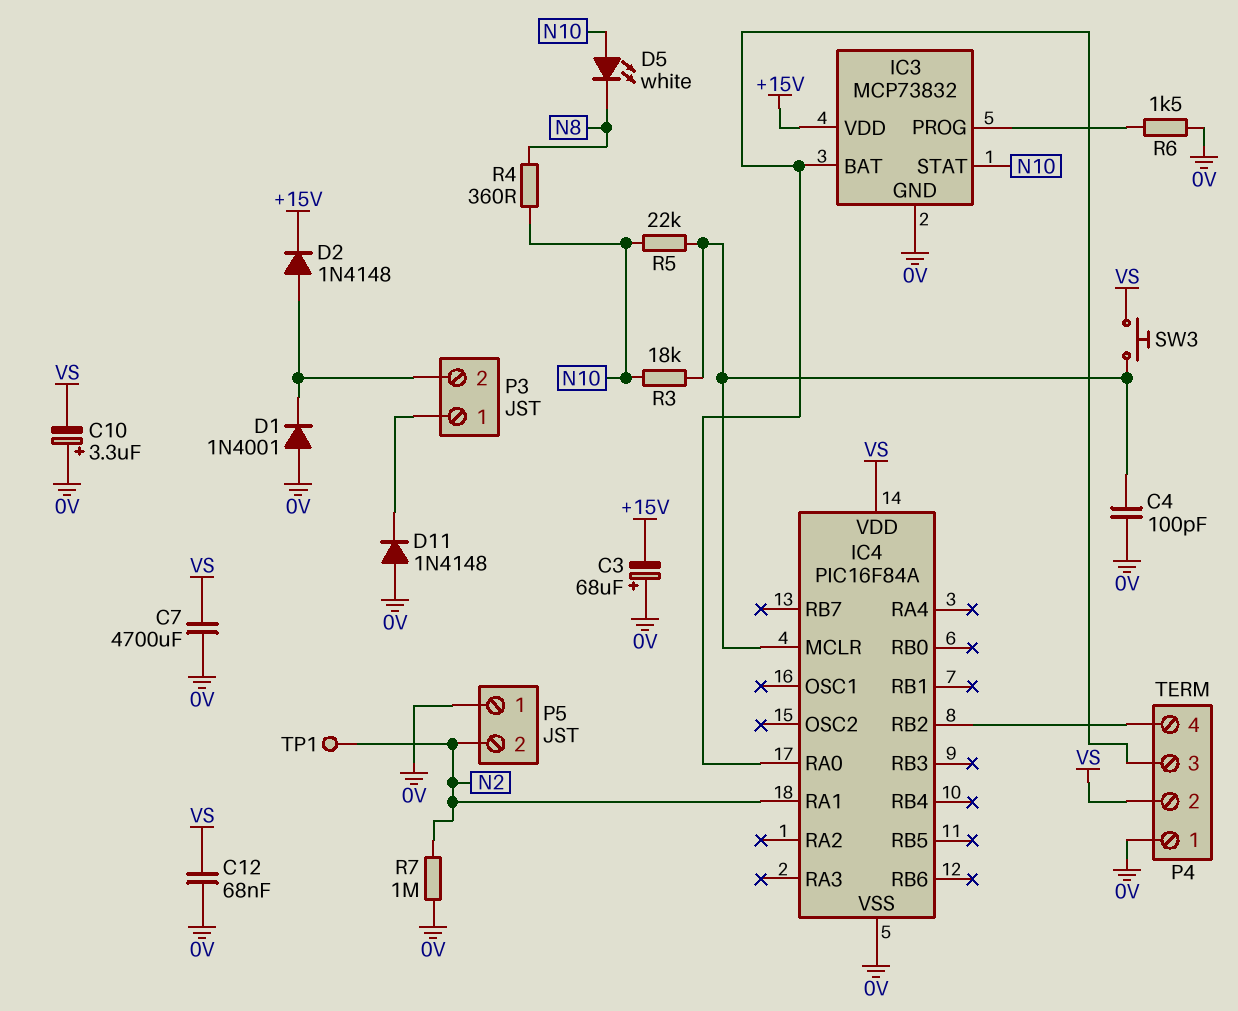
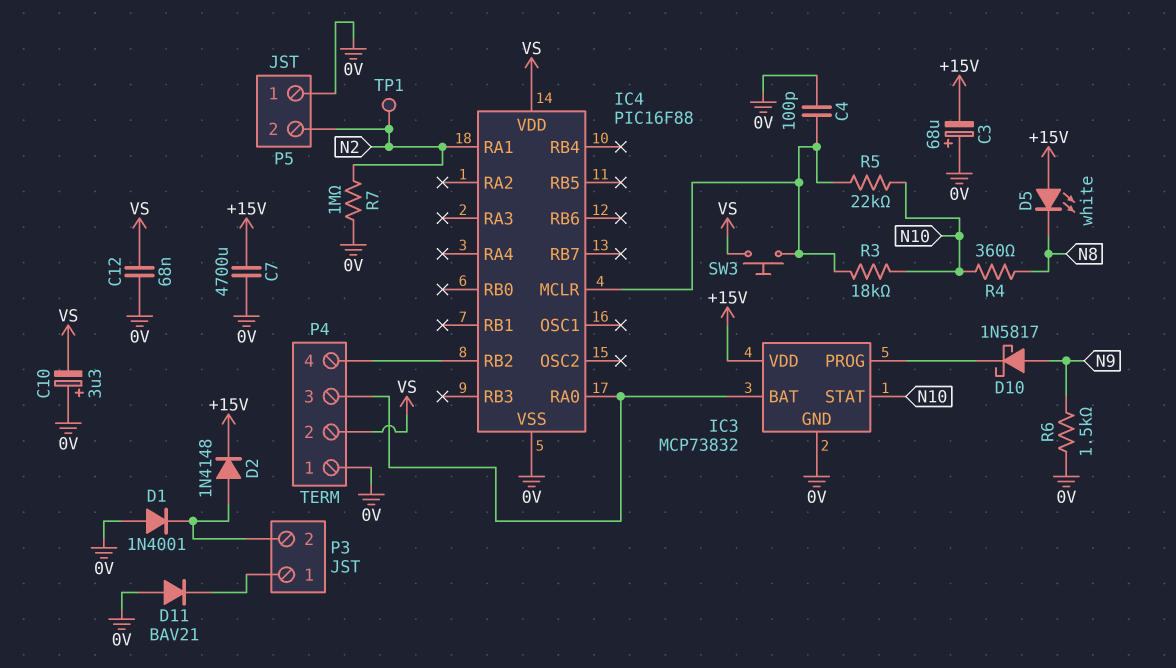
C7: 4700uF (0V, VS) -> 4700uF (+15V, 0V)
D5: LED white (A N10, K N8) -> LED white (A +15V, K N8)
D10: none -> schottky 1N5817 (A N9, K IC3/PROG)
D11: diode 1N4148 (A 0V, K P3/1) -> diode BAV21 (A 0V, K P3/1)
IC4: PIC16F84A -> PIC16F88
R6: 1.5k (0V, IC3/PROG) -> 1.5k (0V, N9)

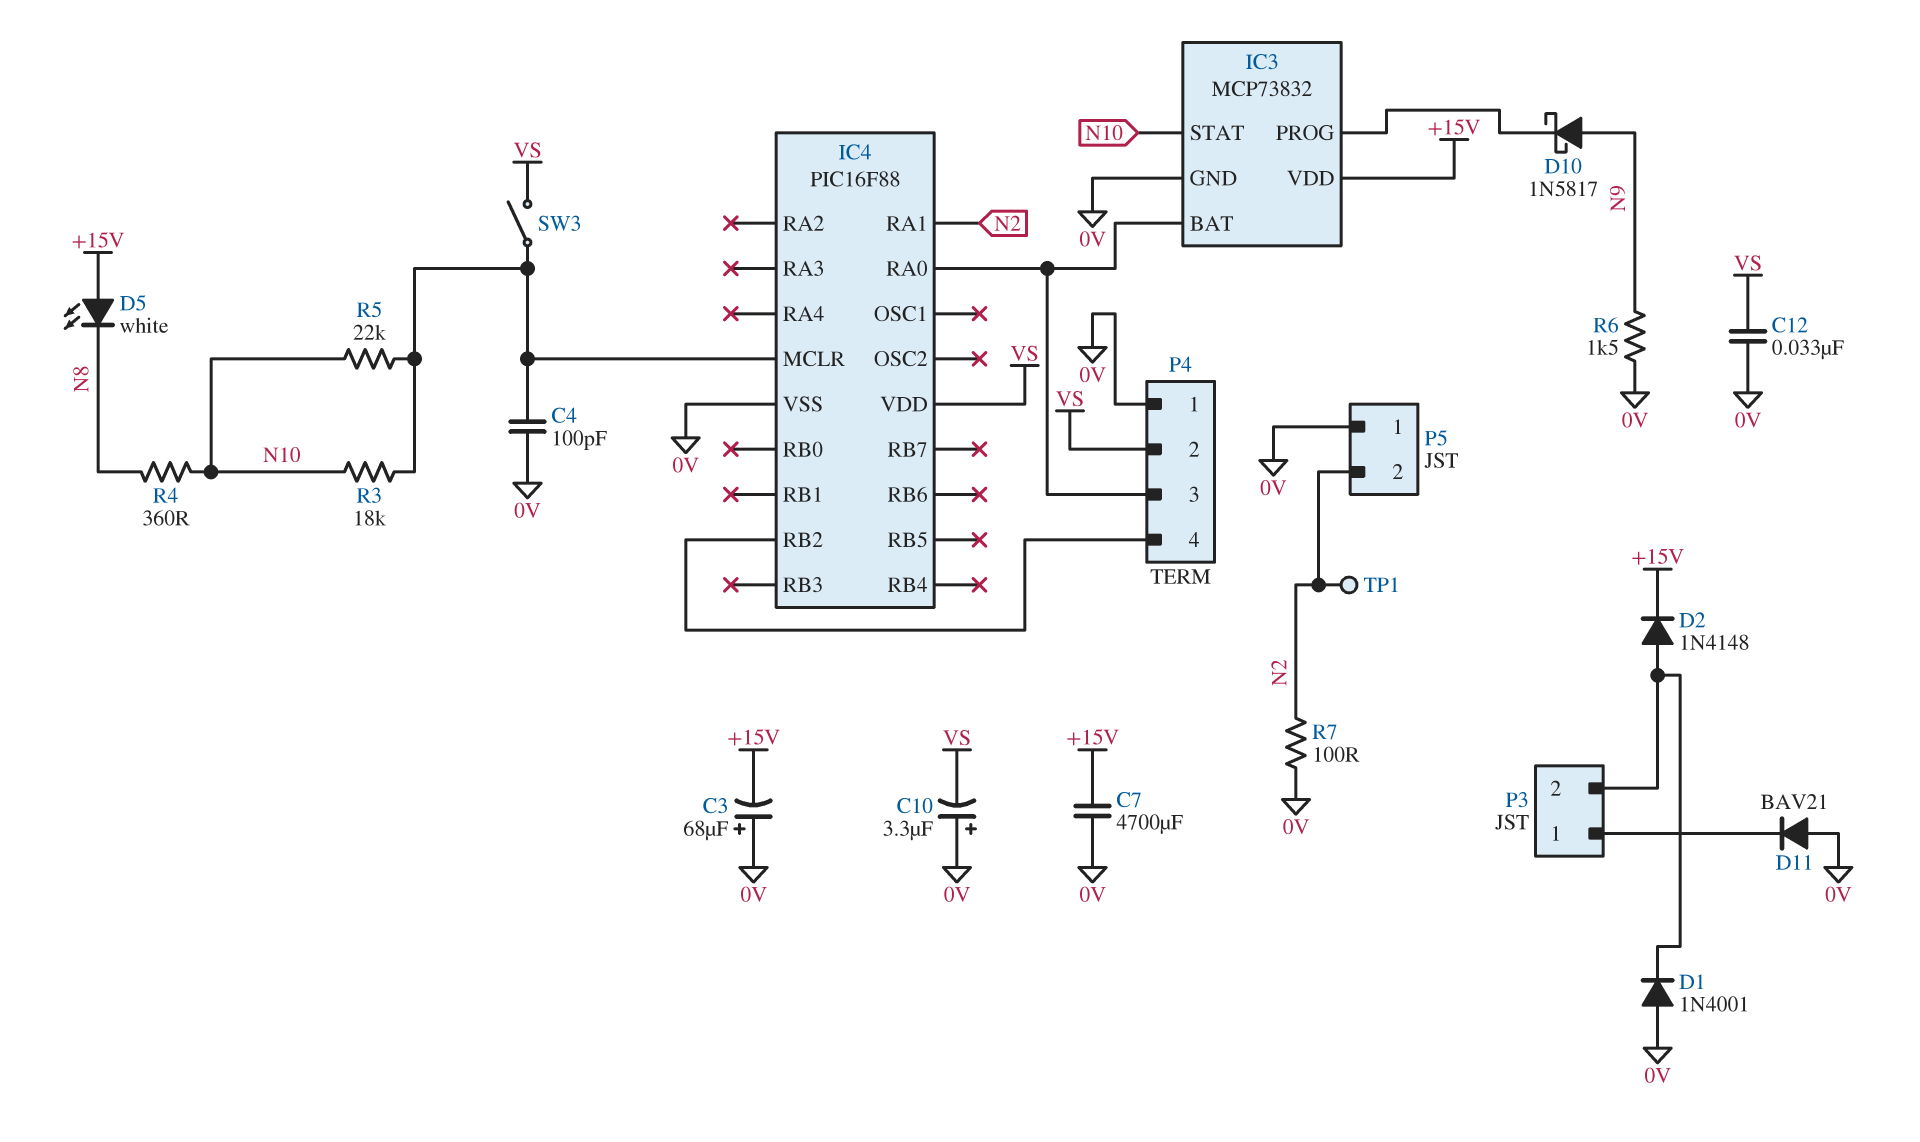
C12: 68nF (0V, VS) -> 33nF (0V, VS)
R7: 1M (0V, N2) -> 100 (0V, N2)
SW3: button (IC4/MCLR, VS) -> switch (IC4/MCLR, VS)

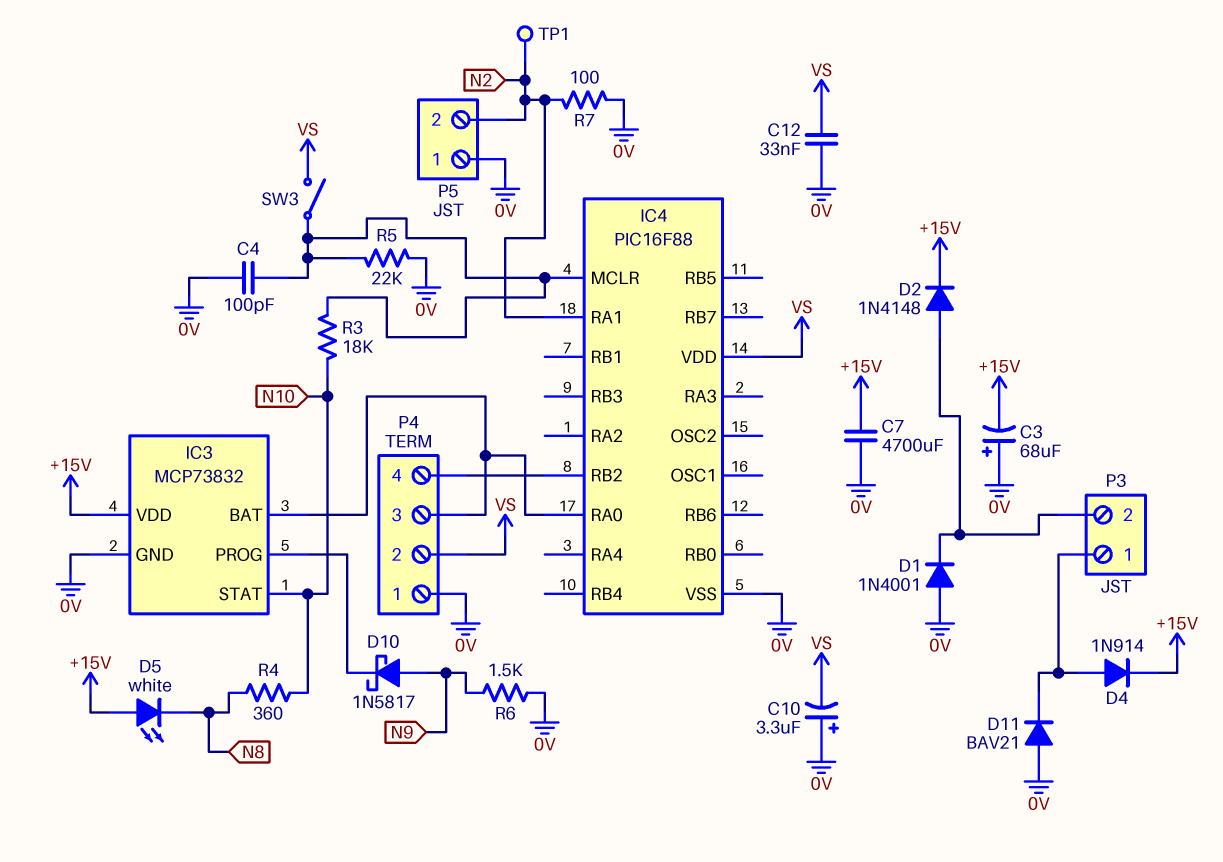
D4: none -> diode 1N914 (A P3/1, K +15V)
R5: 22k (IC4/MCLR, N10) -> 22k (0V, IC4/MCLR)

